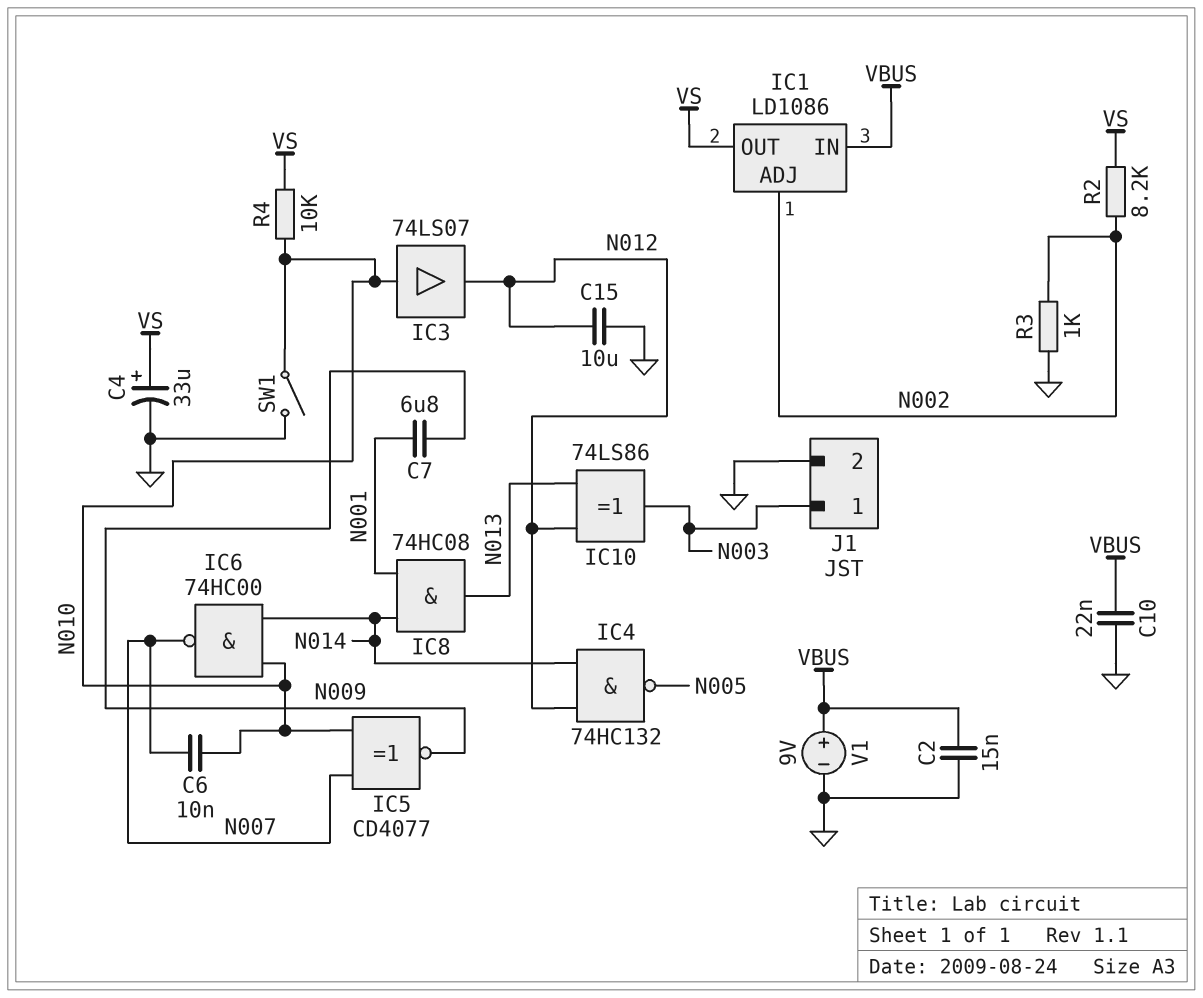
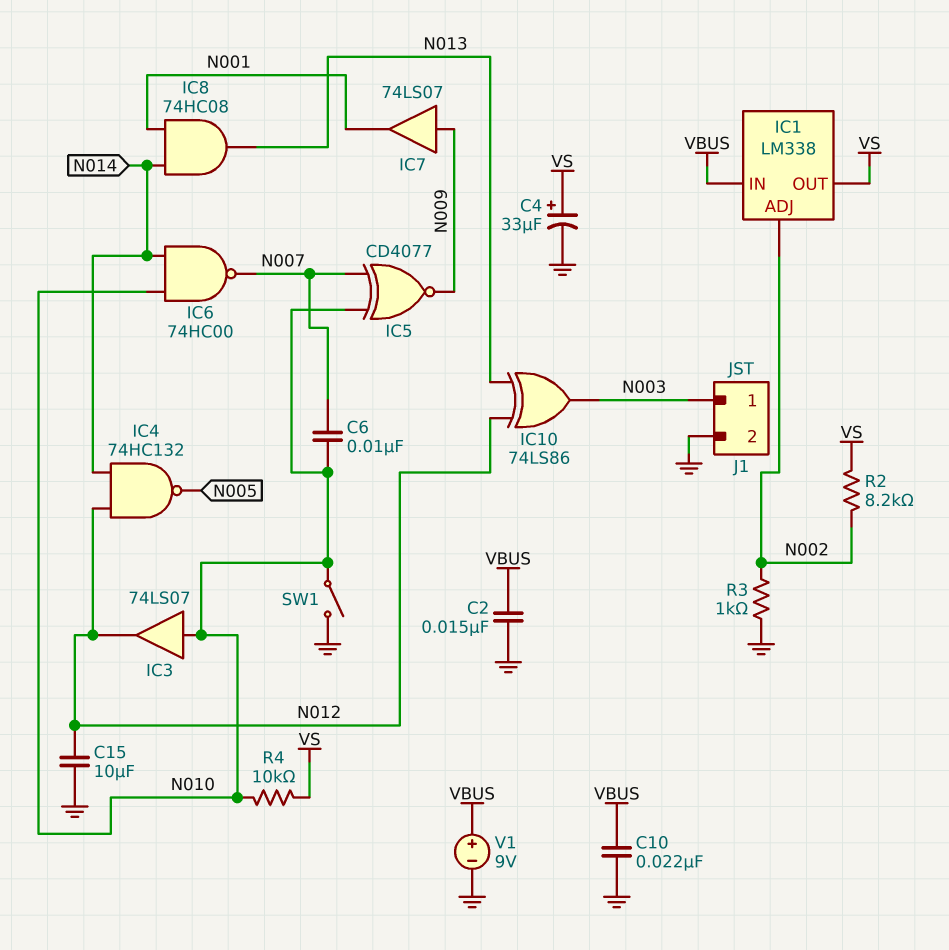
C7: 6.8uF (N001, N009) -> none
IC1: LD1086 -> LM338
IC7: none -> buffer 74LS07 (in N009, out N001)

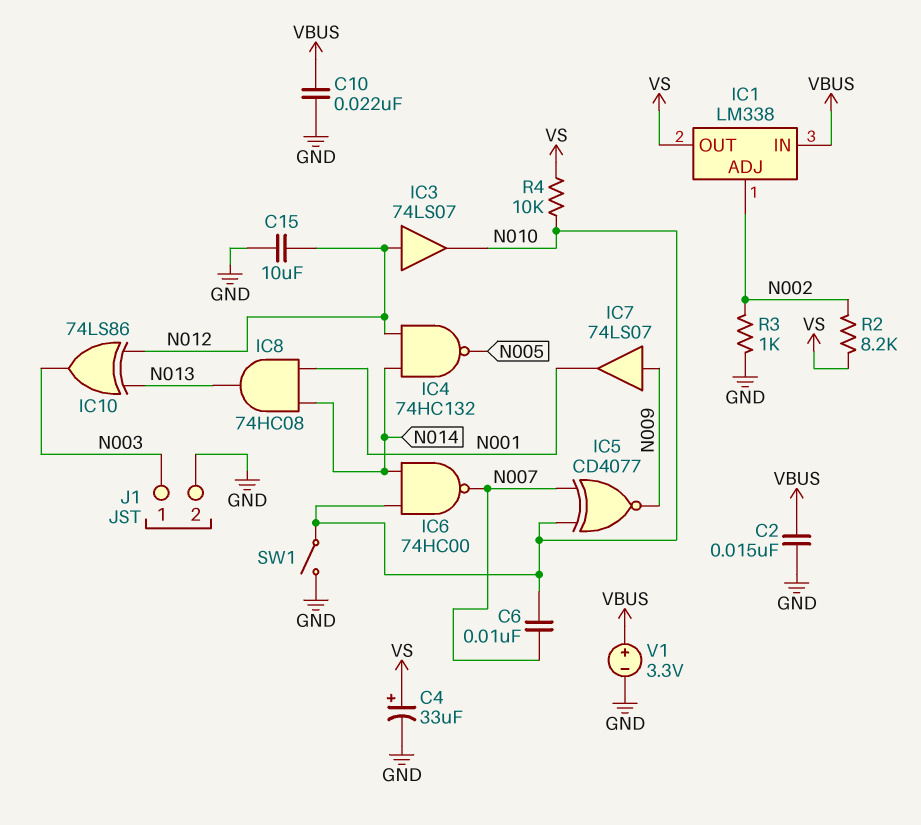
IC3: buffer 74LS07 (in N010, out N012) -> buffer 74LS07 (in N012, out N010)
V1: 9V (plus VBUS, minus GND) -> 3.3V (plus VBUS, minus GND)

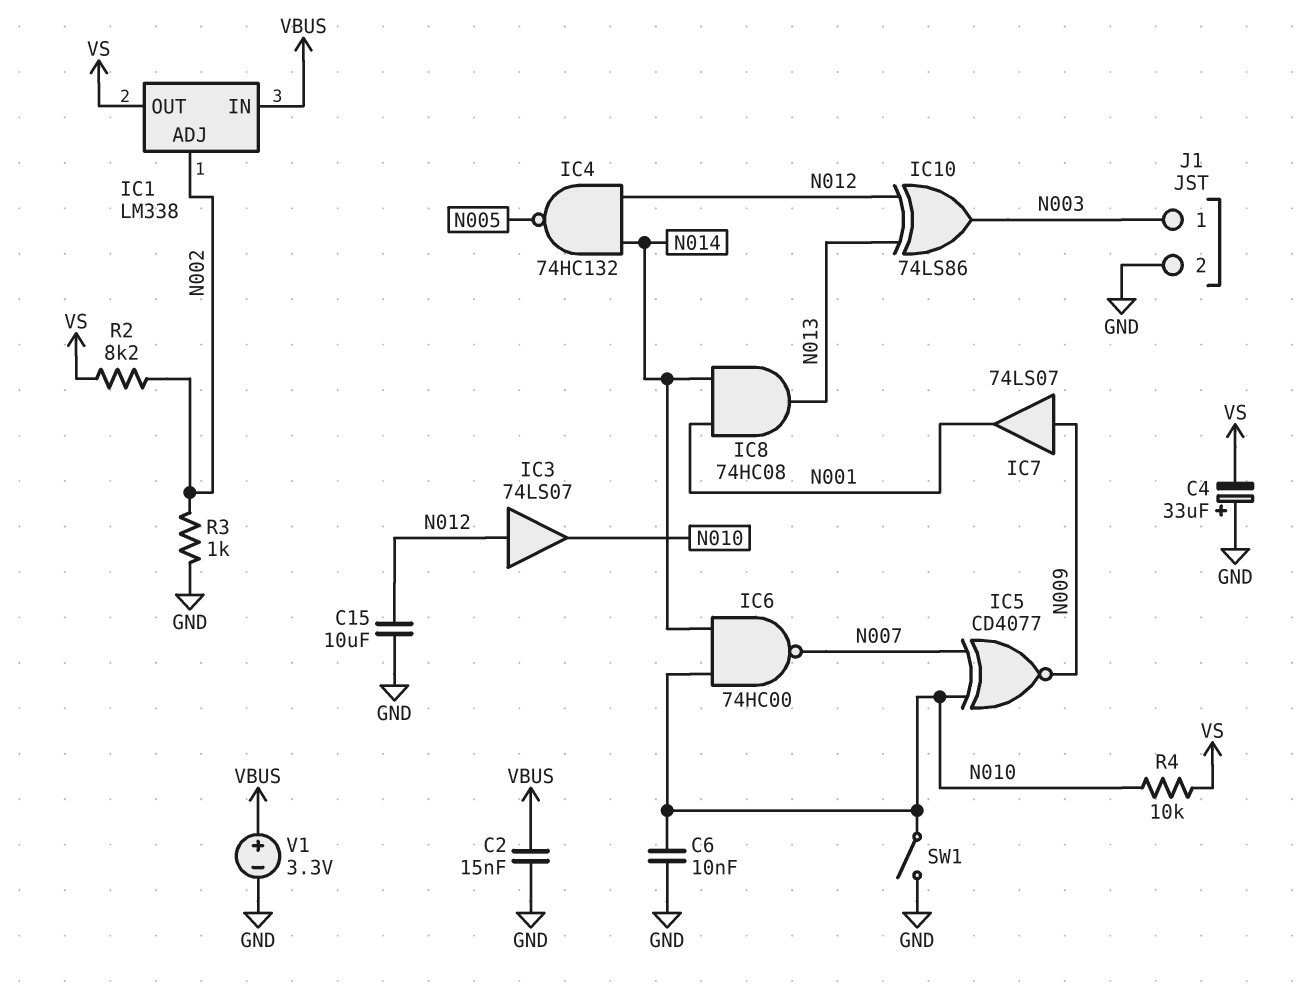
C4: 33uF (plus VS, minus GND) -> 33uF (plus GND, minus VS)
C6: 10nF (N007, N010) -> 10nF (GND, N010)
C10: 22nF (GND, VBUS) -> none

